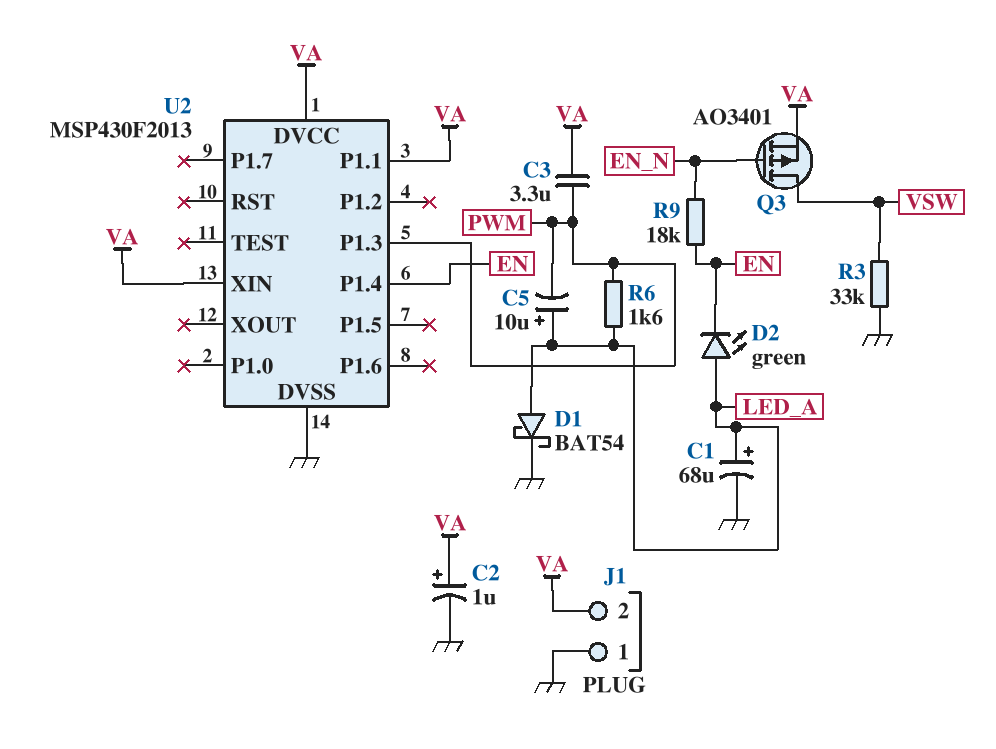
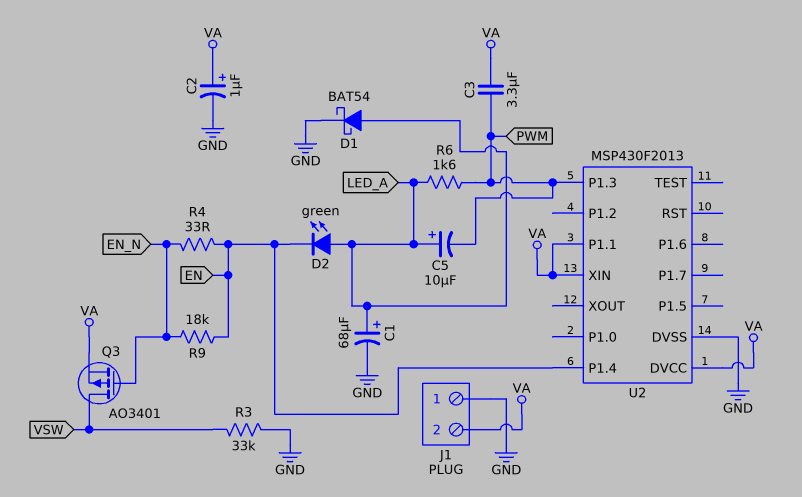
R4: none -> 33 (EN, EN_N)

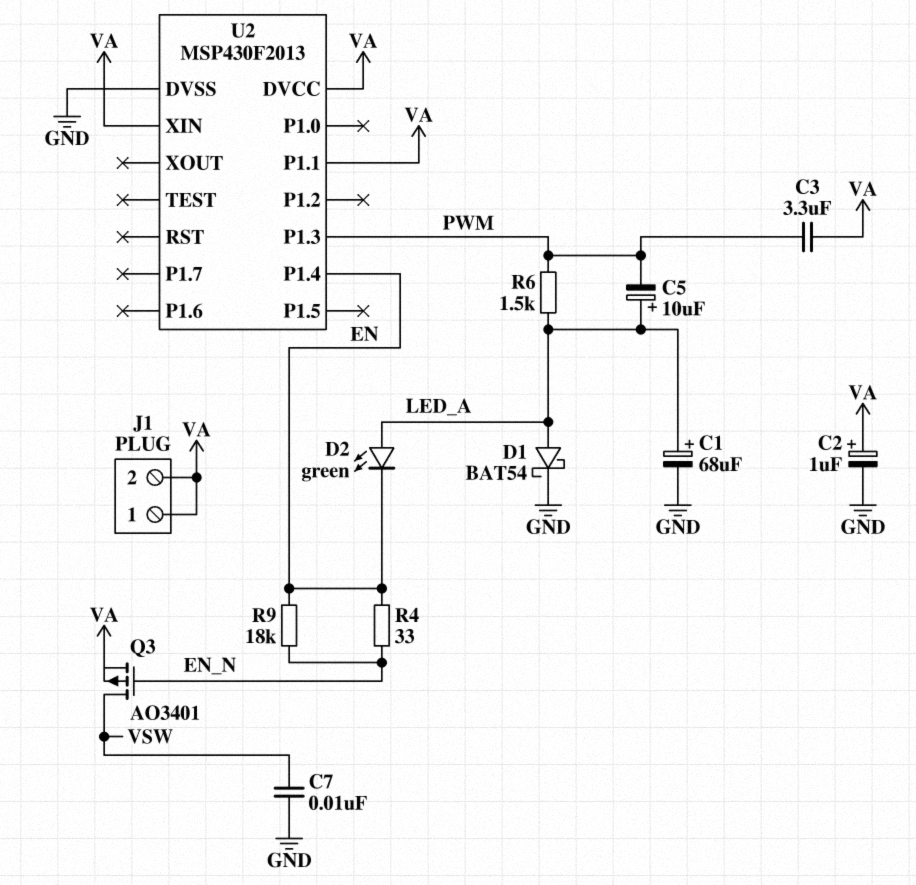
C7: none -> 10nF (GND, VSW)
J1 pin 1: GND -> VA
R3: 33k (GND, VSW) -> none
R6: 1.6k (LED_A, PWM) -> 1.5k (LED_A, PWM)

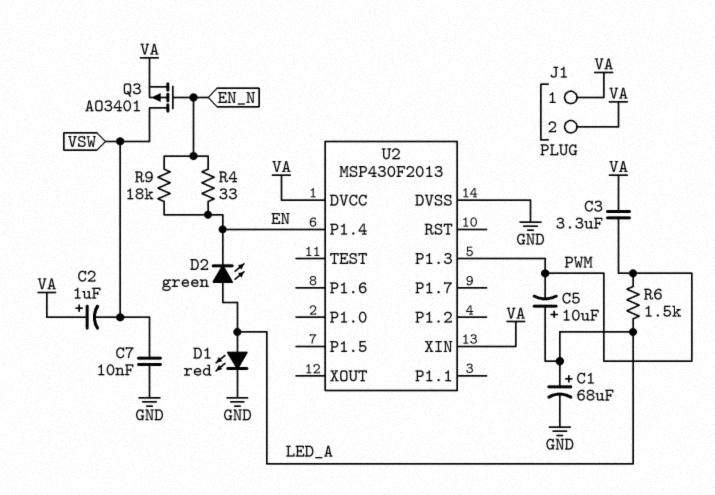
C2: 1uF (plus VA, minus GND) -> 1uF (plus VA, minus VSW)
D1: schottky BAT54 (A LED_A, K GND) -> LED red (A LED_A, K GND)
U2 pin P1.1: VA -> none

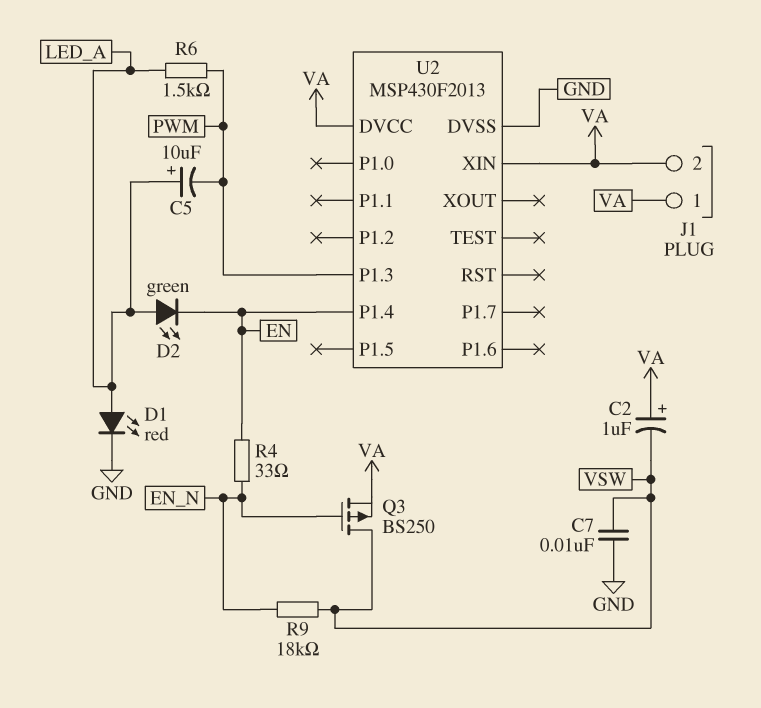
C1: 68uF (plus LED_A, minus GND) -> none
C3: 3.3uF (PWM, VA) -> none
Q3: PMOS AO3401 (G EN_N, D VSW, S VA) -> PMOS BS250 (G EN_N, D VSW, S VA)
R9: 18k (EN, EN_N) -> 18k (EN_N, VSW)

